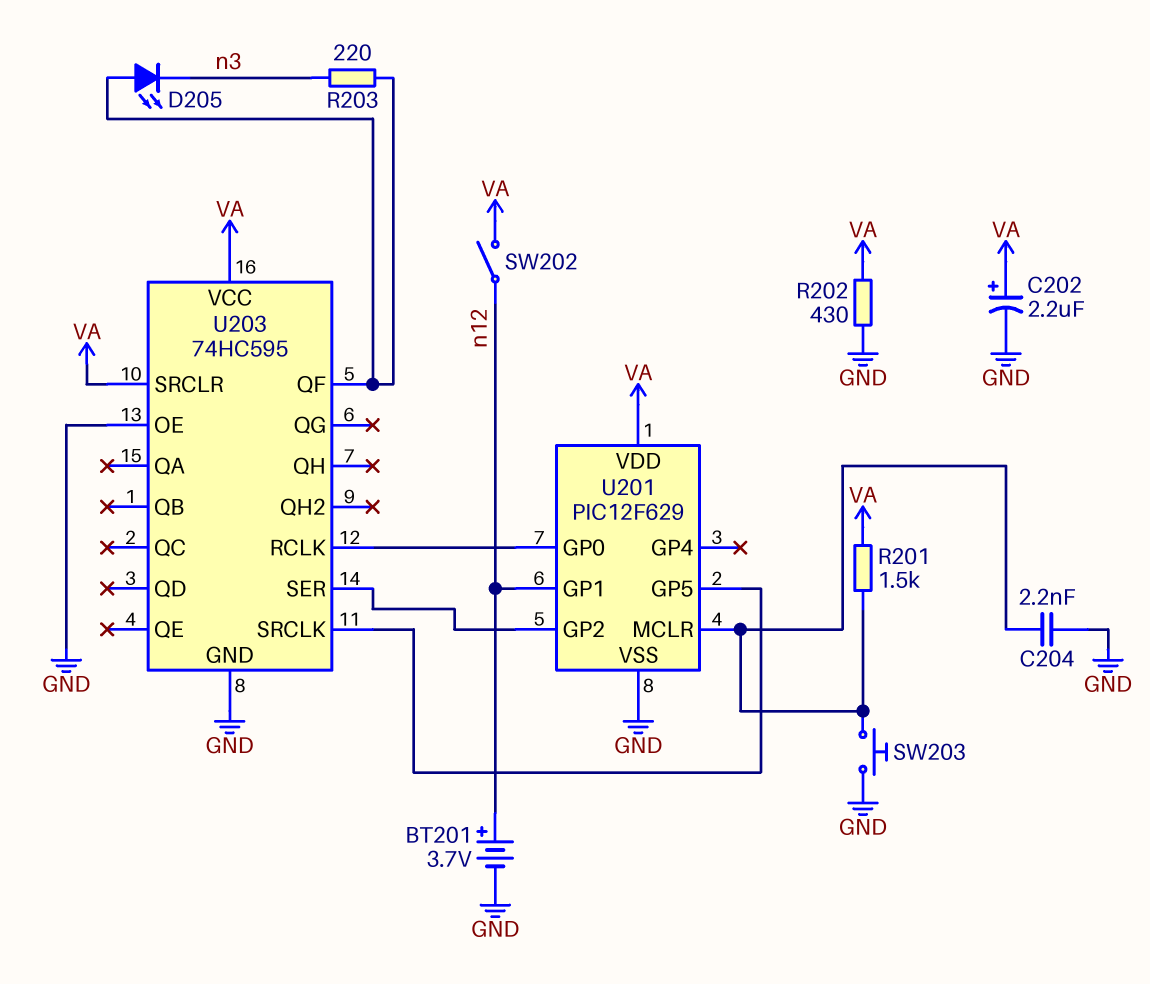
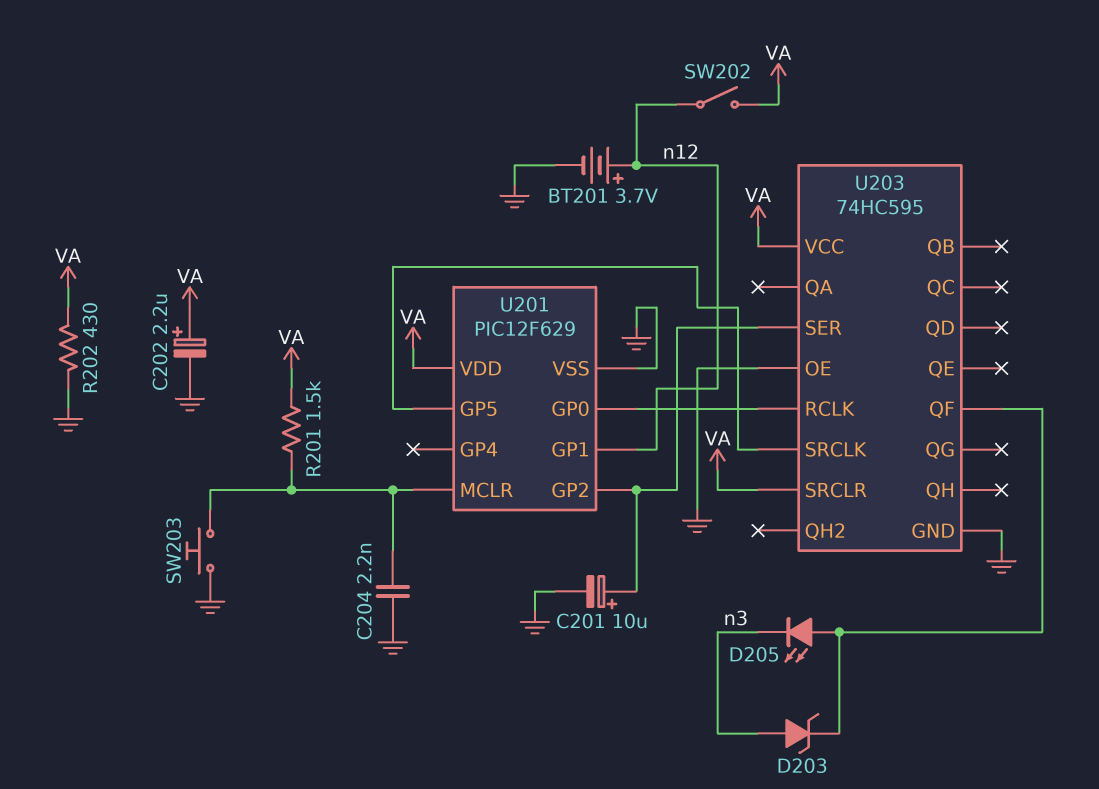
C201: none -> 10uF (plus U201/GP2, minus GND)
D203: none -> zener (A n3, K U203/QF)
R203: 220 (U203/QF, n3) -> none

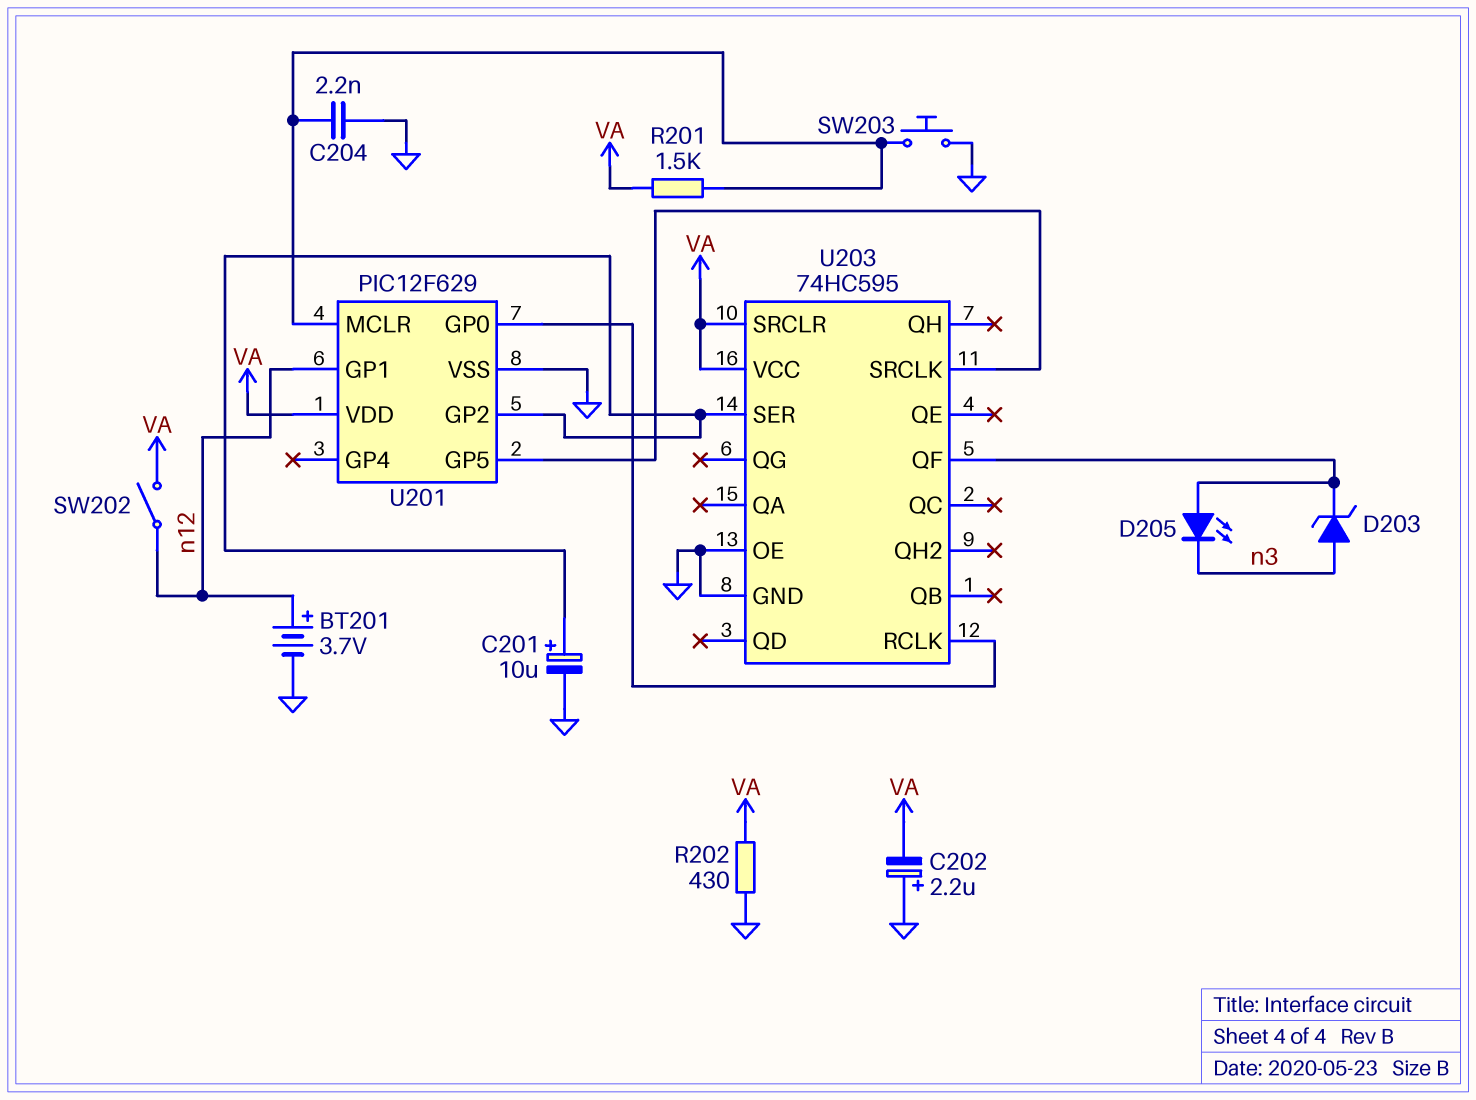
C202: 2.2uF (plus VA, minus GND) -> 2.2uF (plus GND, minus VA)

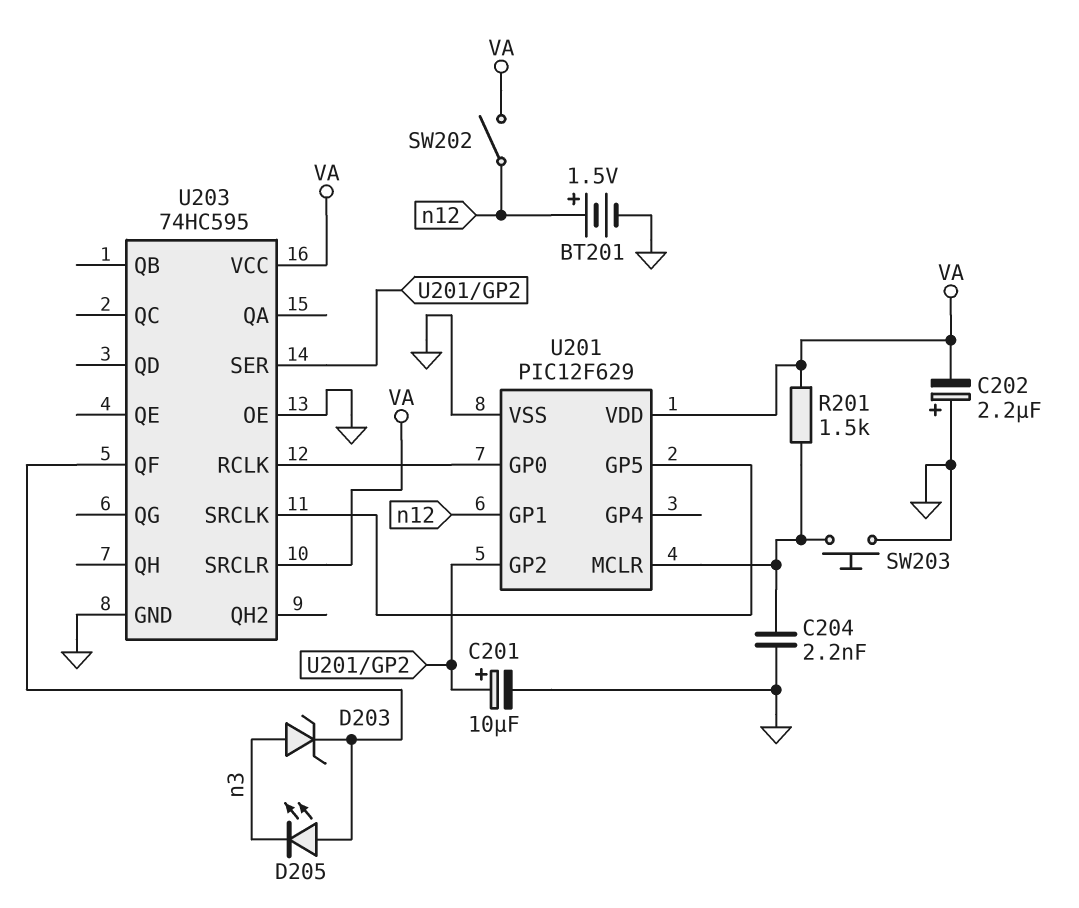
BT201: 3.7V (plus n12, minus GND) -> 1.5V (plus n12, minus GND)
R202: 430 (GND, VA) -> none

